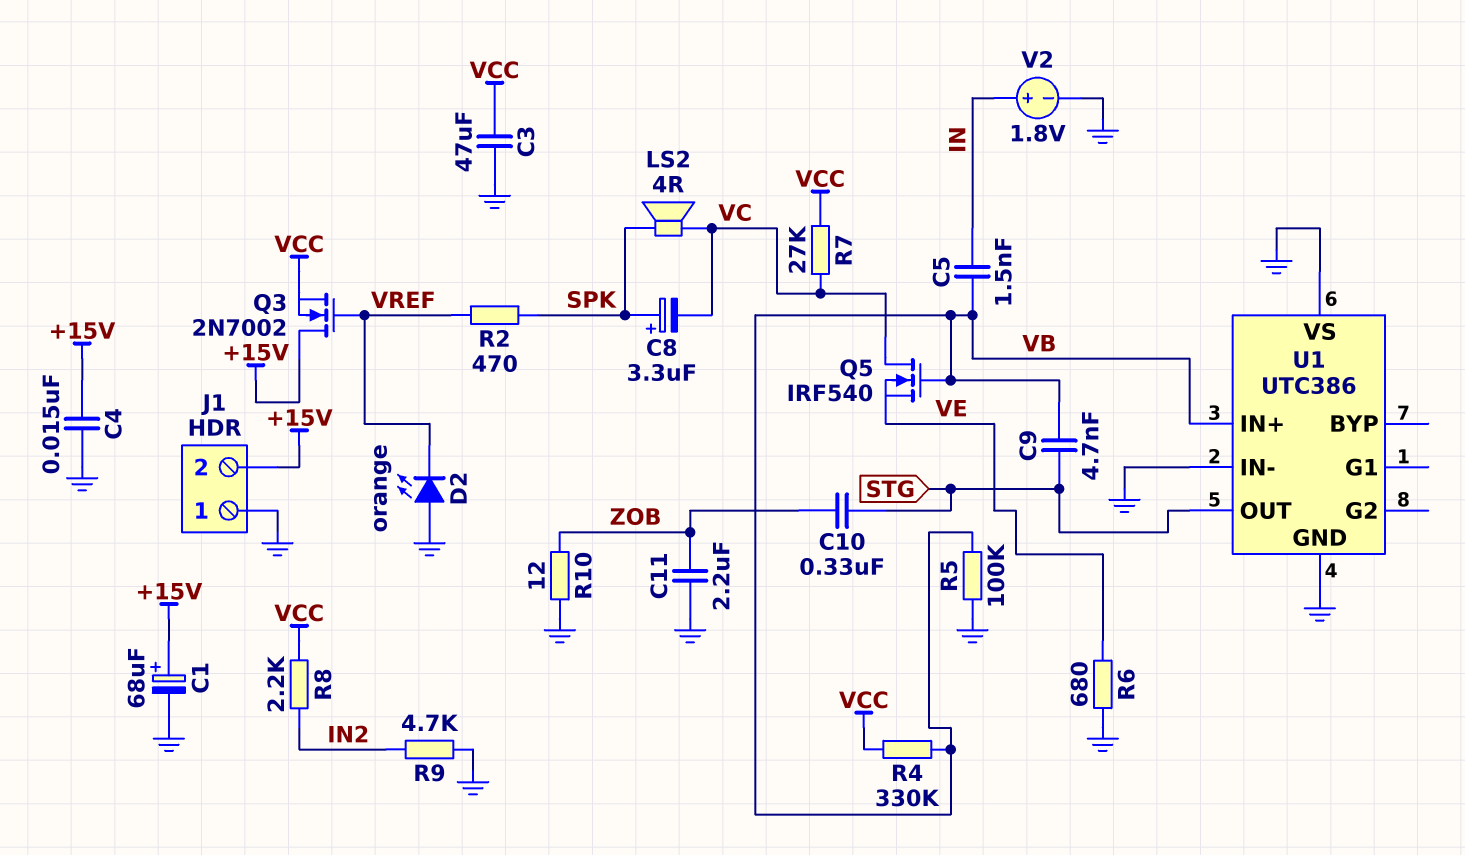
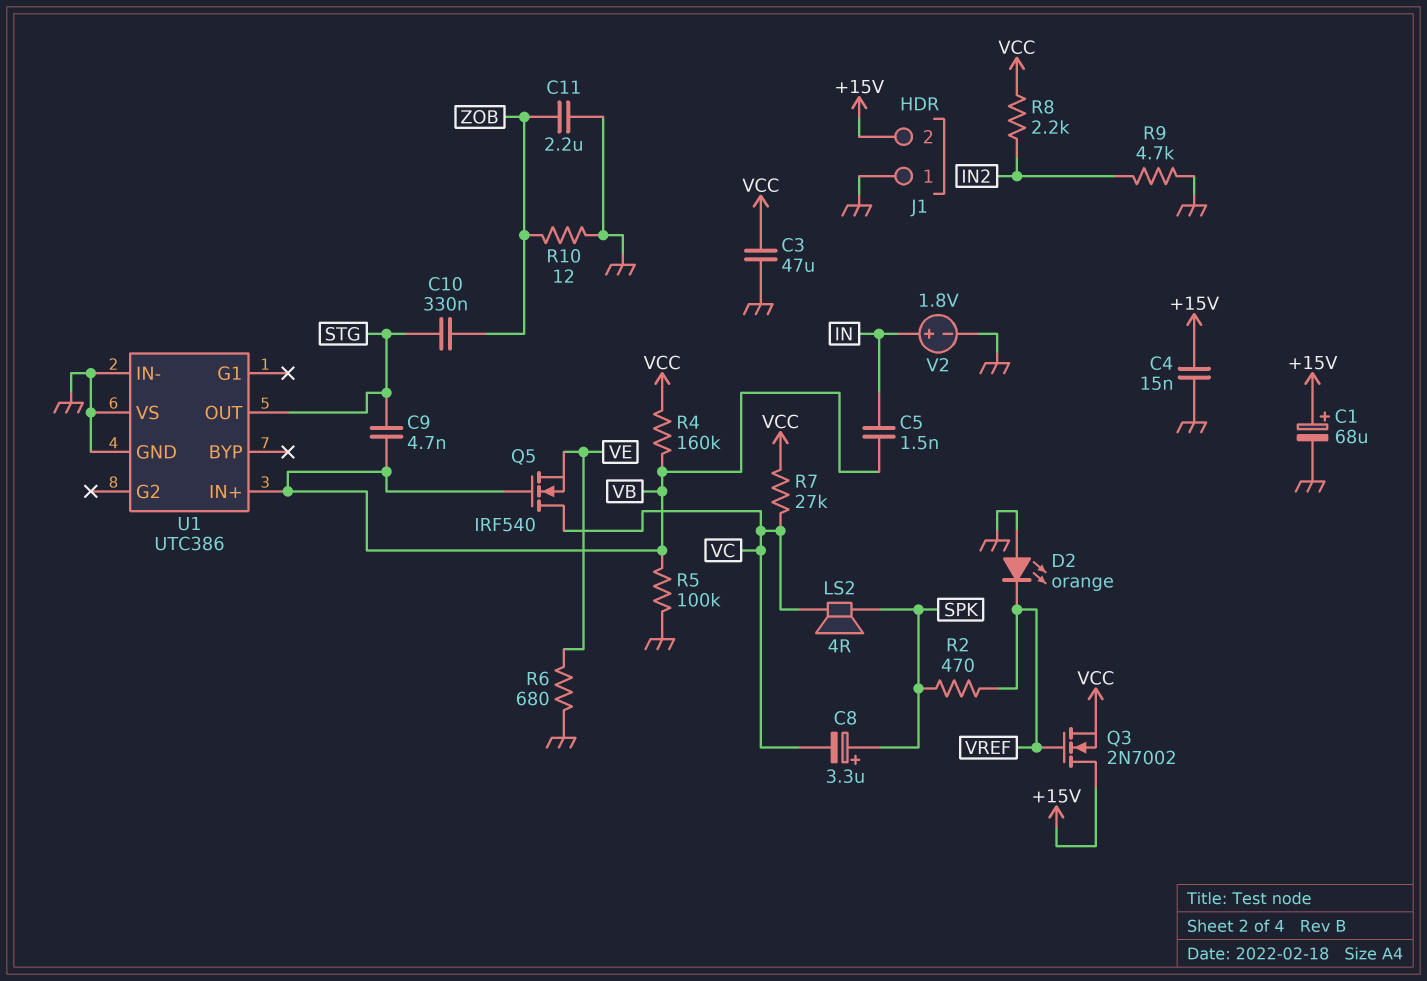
R4: 330k (VB, VCC) -> 160k (VB, VCC)

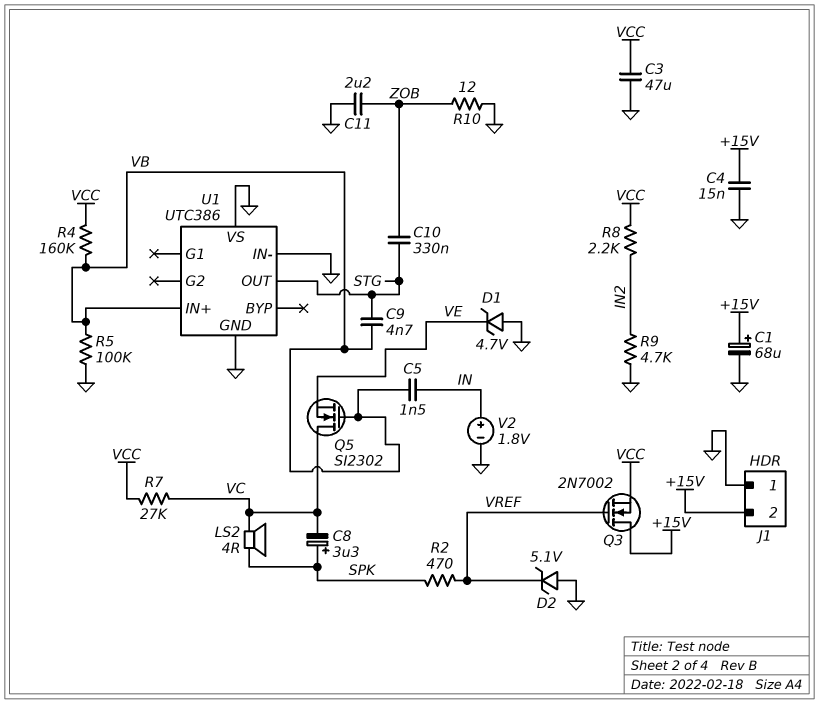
D1: none -> zener 4.7V (A GND, K VE)
D2: LED orange (A GND, K VREF) -> zener 5.1V (A GND, K VREF)
Q5: NMOS IRF540 (G VB, D VC, S VE) -> NMOS SI2302 (G VB, D VC, S VE)
R6: 680 (GND, VE) -> none

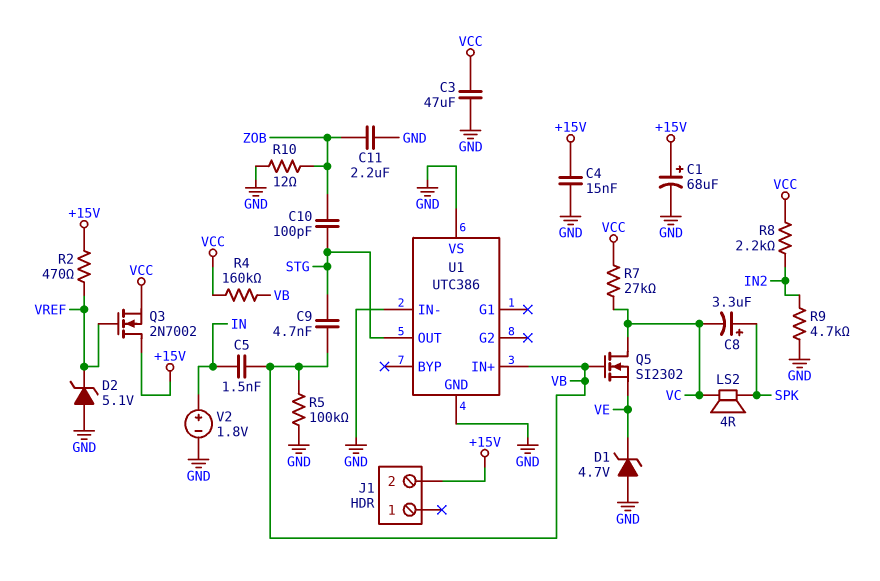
C10: 330nF (STG, ZOB) -> 100pF (STG, ZOB)
J1 pin 1: GND -> none
R2: 470 (SPK, VREF) -> 470 (+15V, VREF)

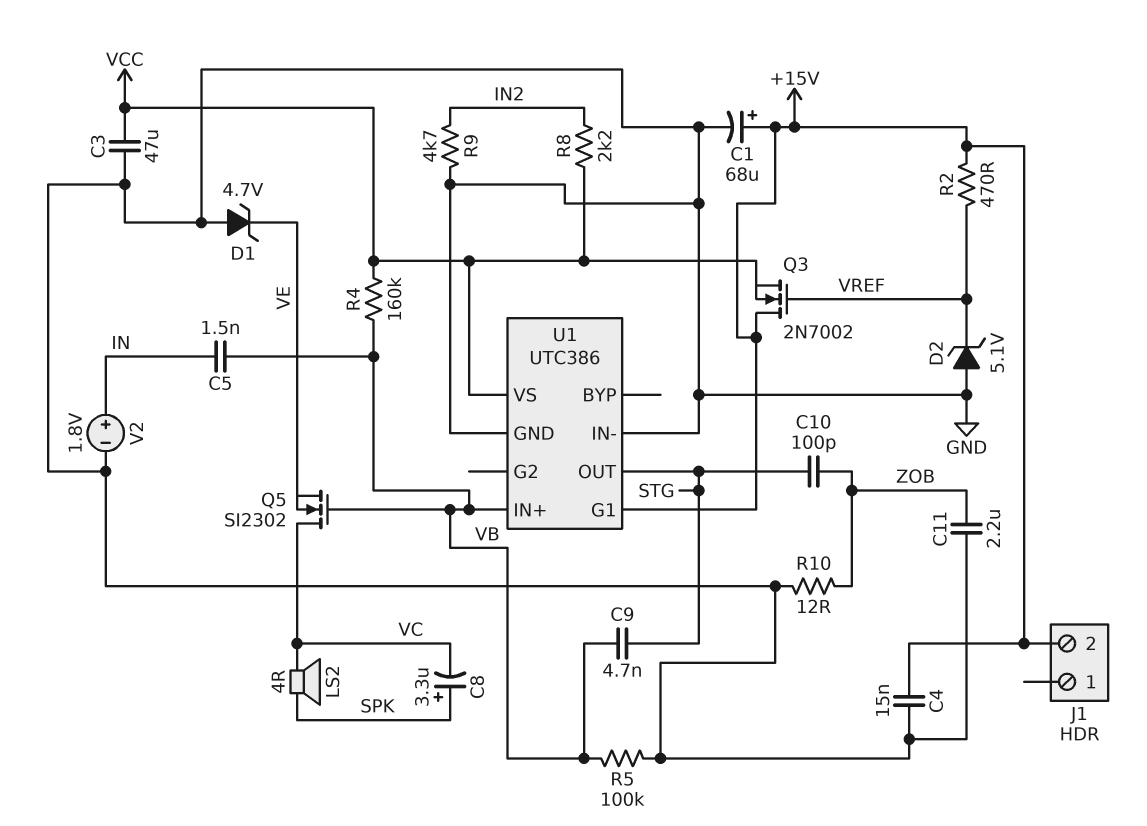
R7: 27k (VC, VCC) -> none
U1 pin G1: none -> +15V
U1 pin VS: GND -> VCC

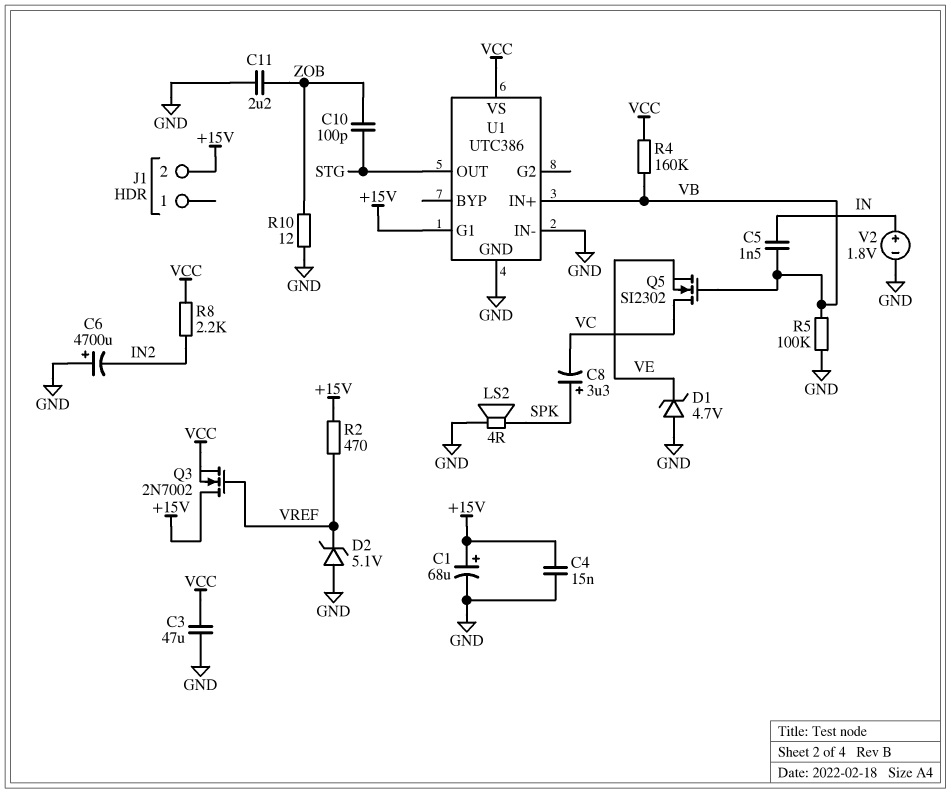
C6: none -> 4700uF (plus GND, minus IN2)
C9: 4.7nF (STG, VB) -> none
LS2: speaker 4R (SPK, VC) -> speaker 4R (GND, SPK)
R9: 4.7k (GND, IN2) -> none

